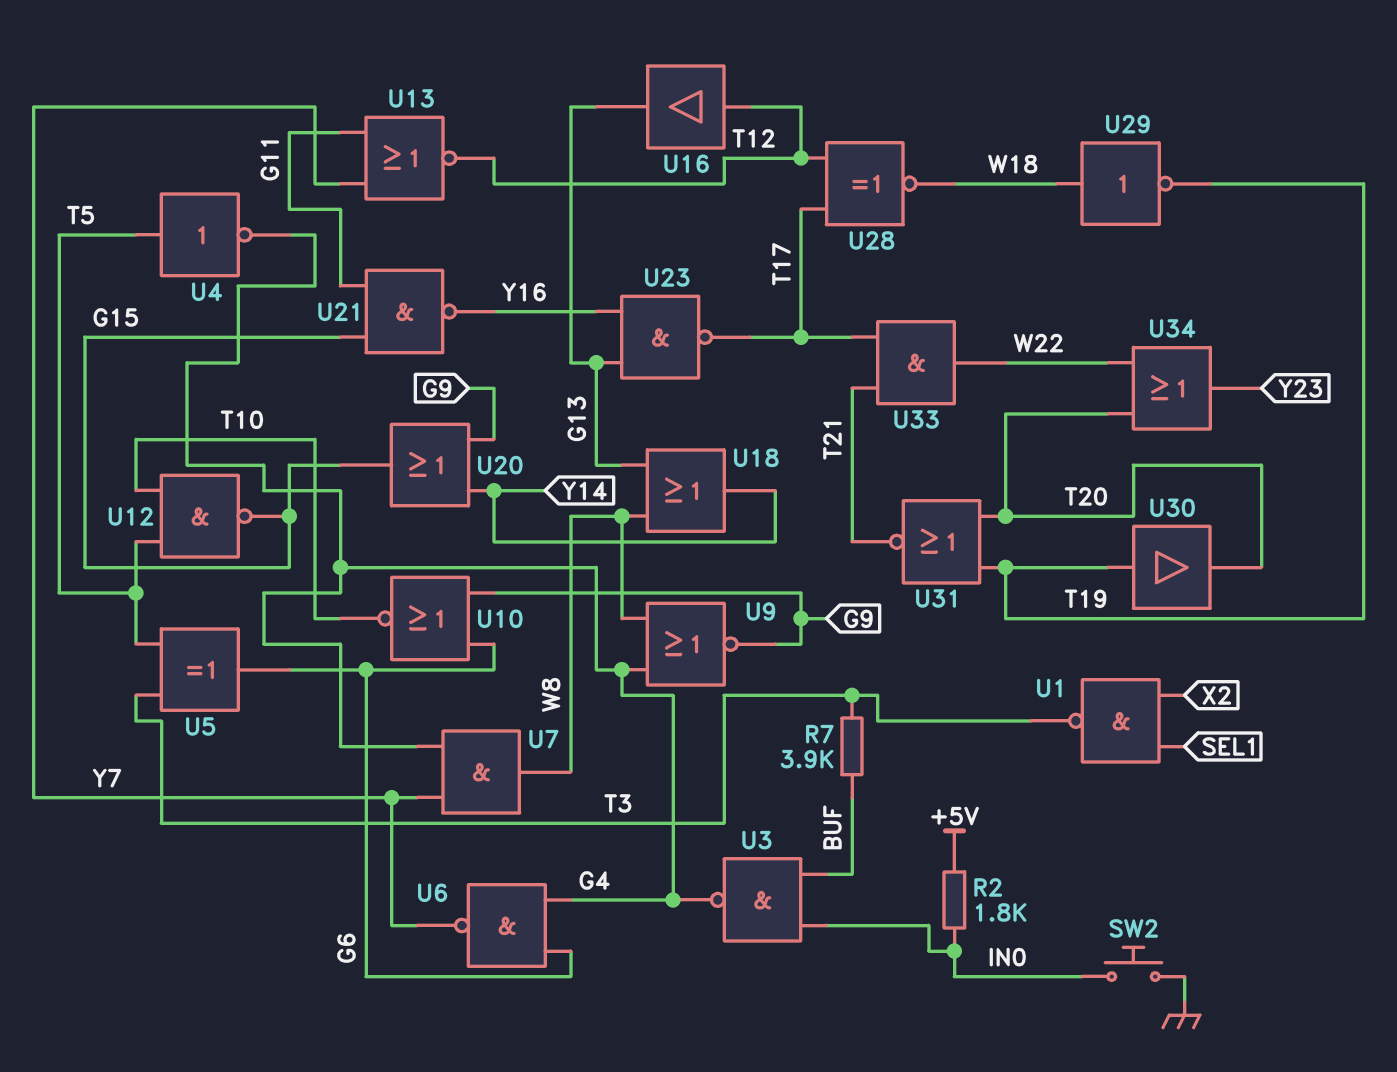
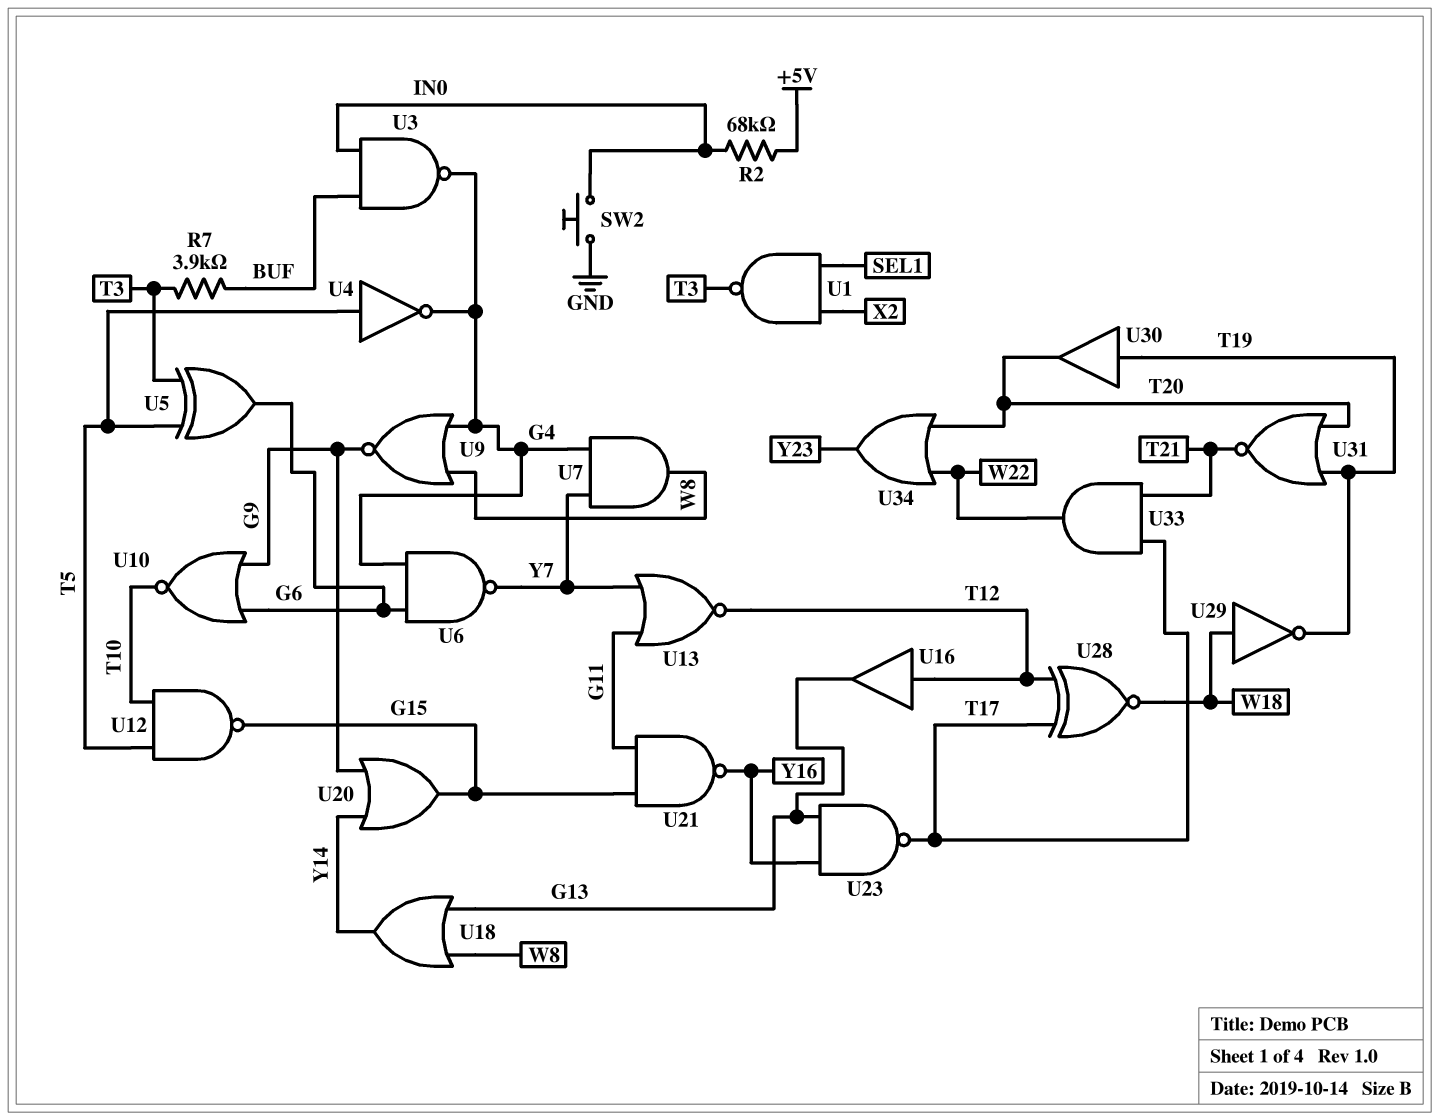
R2: 1.8k (+5V, IN0) -> 68k (+5V, IN0)

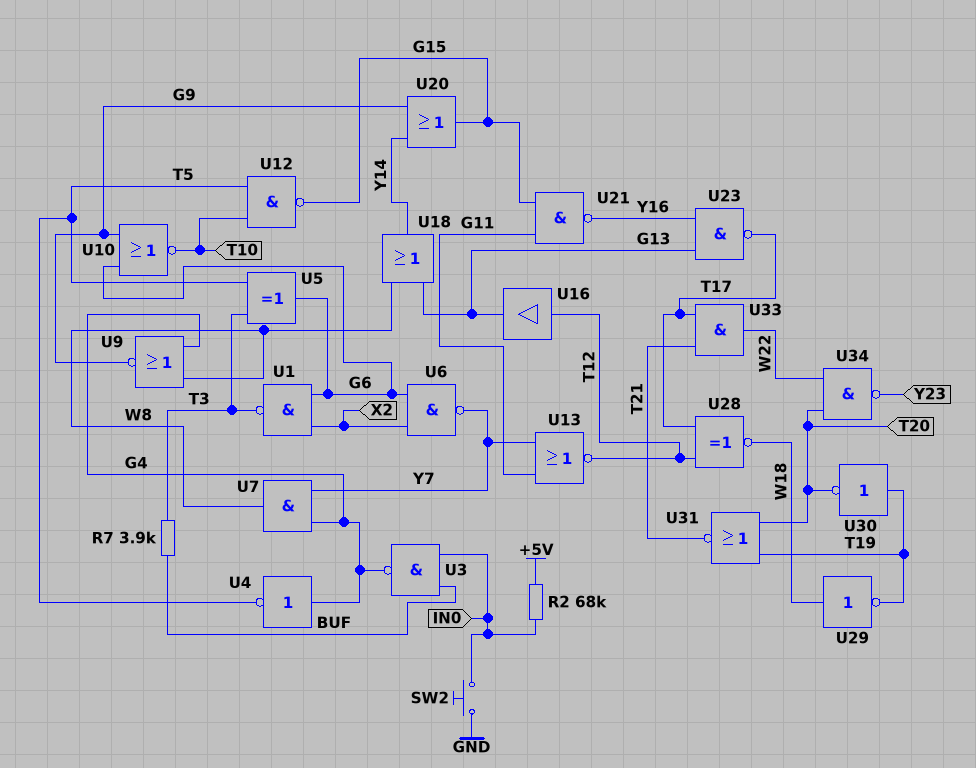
U1: NAND (in SEL1, in X2, out T3) -> NAND (in G6, in X2, out T3)
U4: NOT (in T5, out G4) -> NOT (in G4, out T5)
U6: NAND (in G4, in G6, out Y7) -> NAND (in G6, in X2, out Y7)
U30: buffer (in T19, out T20) -> NOT (in T19, out T20)
U34: OR (in T20, in W22, out Y23) -> NAND (in T20, in W22, out Y23)

